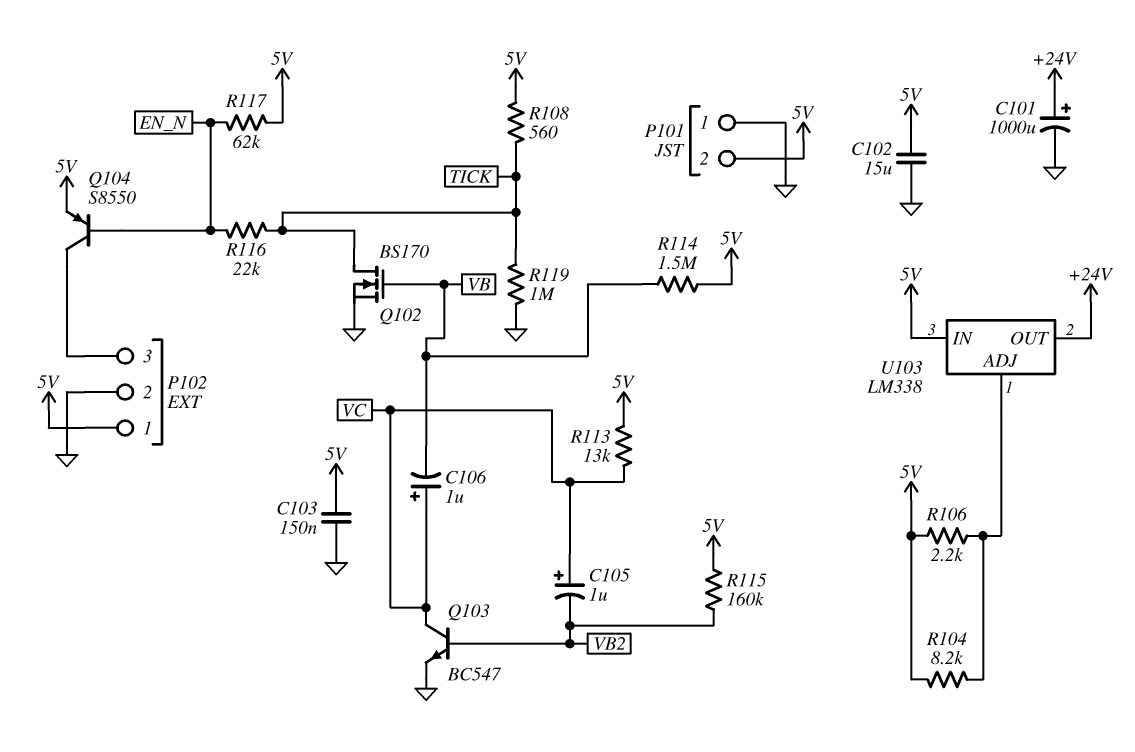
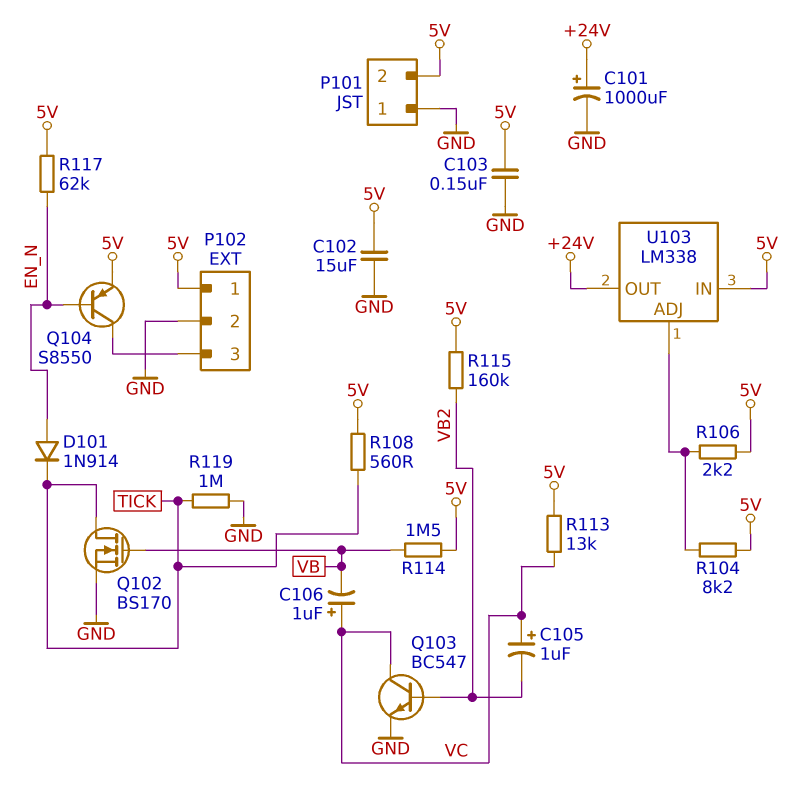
D101: none -> diode 1N914 (A EN_N, K TICK)
R116: 22k (EN_N, TICK) -> none

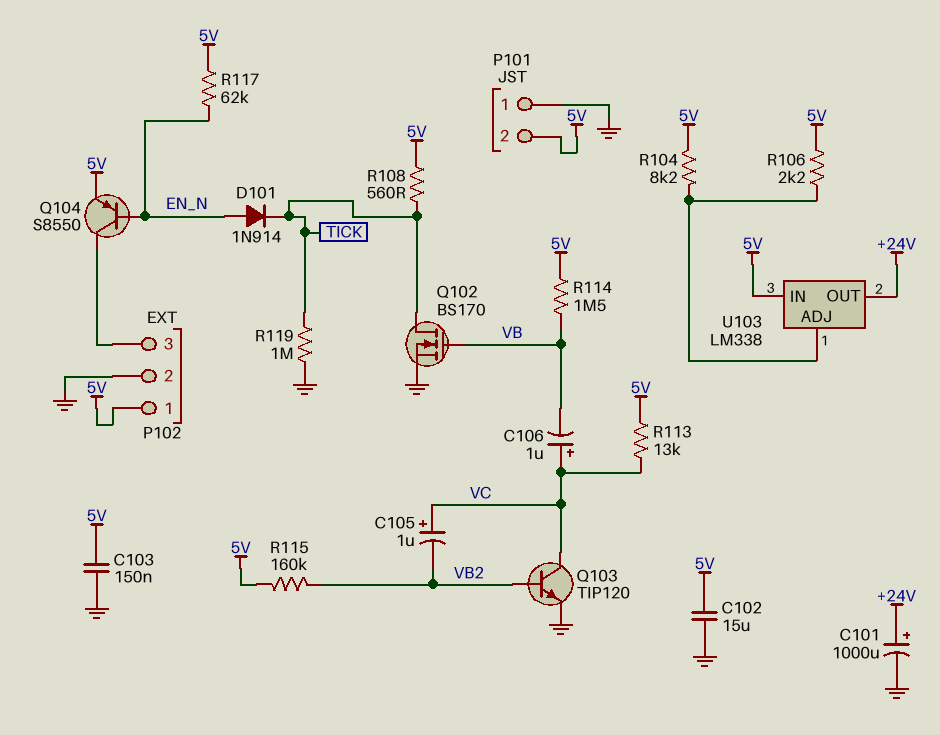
Q103: NPN BC547 (B VB2, C VC, E GND) -> NPN TIP120 (B VB2, C VC, E GND)

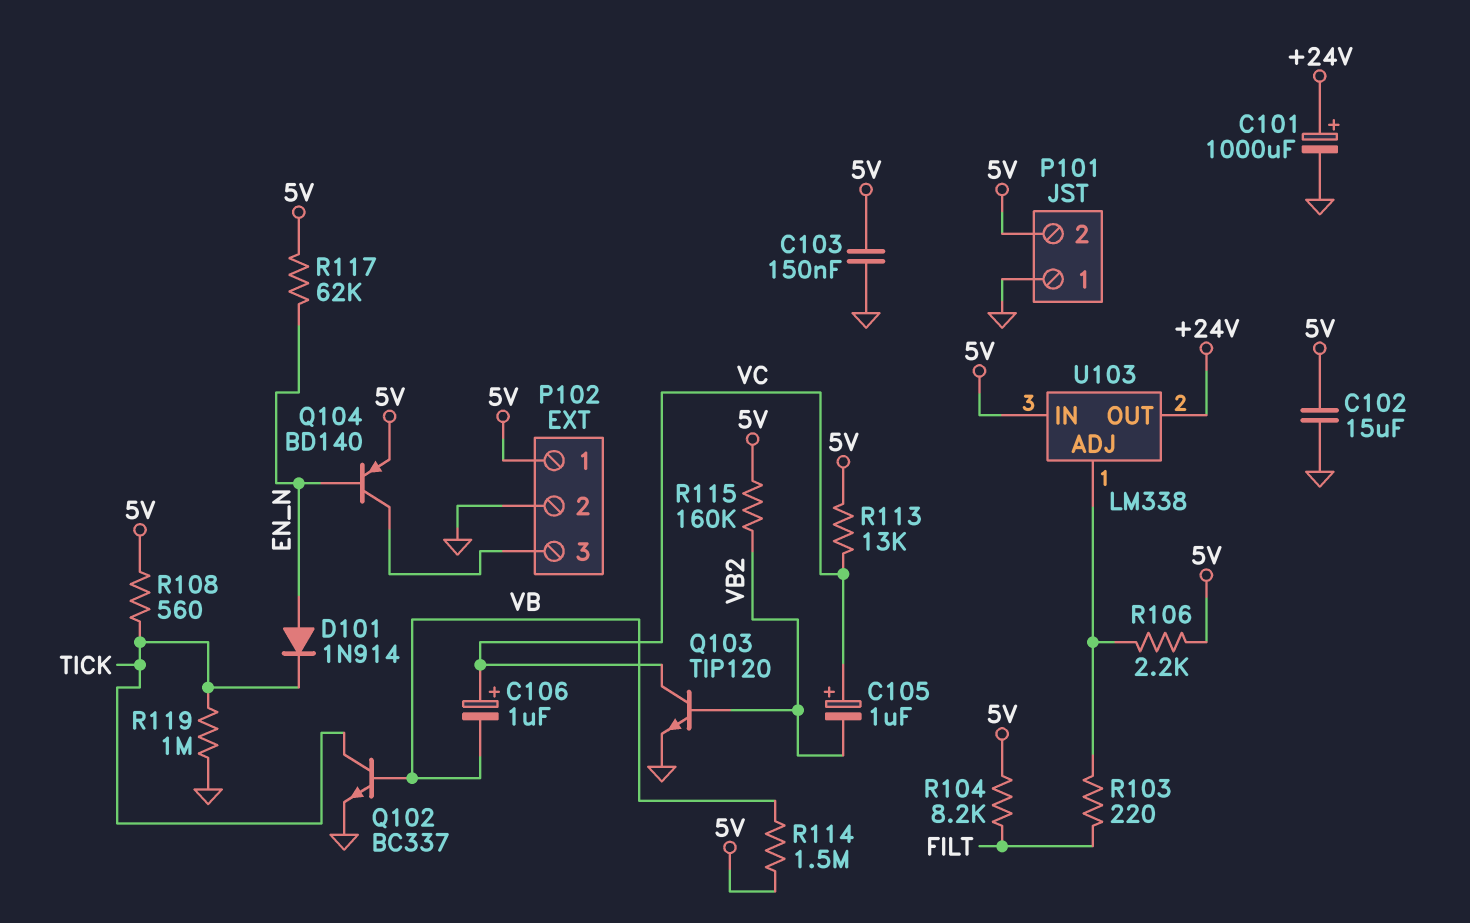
Q102: NMOS BS170 (G VB, D TICK, S GND) -> NPN BC337 (B VB, C TICK, E GND)
Q104: PNP S8550 (B EN_N, C P102/3, E 5V) -> PNP BD140 (B EN_N, C P102/3, E 5V)
R103: none -> 220 (FILT, U103/ADJ)
R104: 8.2k (5V, U103/ADJ) -> 8.2k (5V, FILT)

